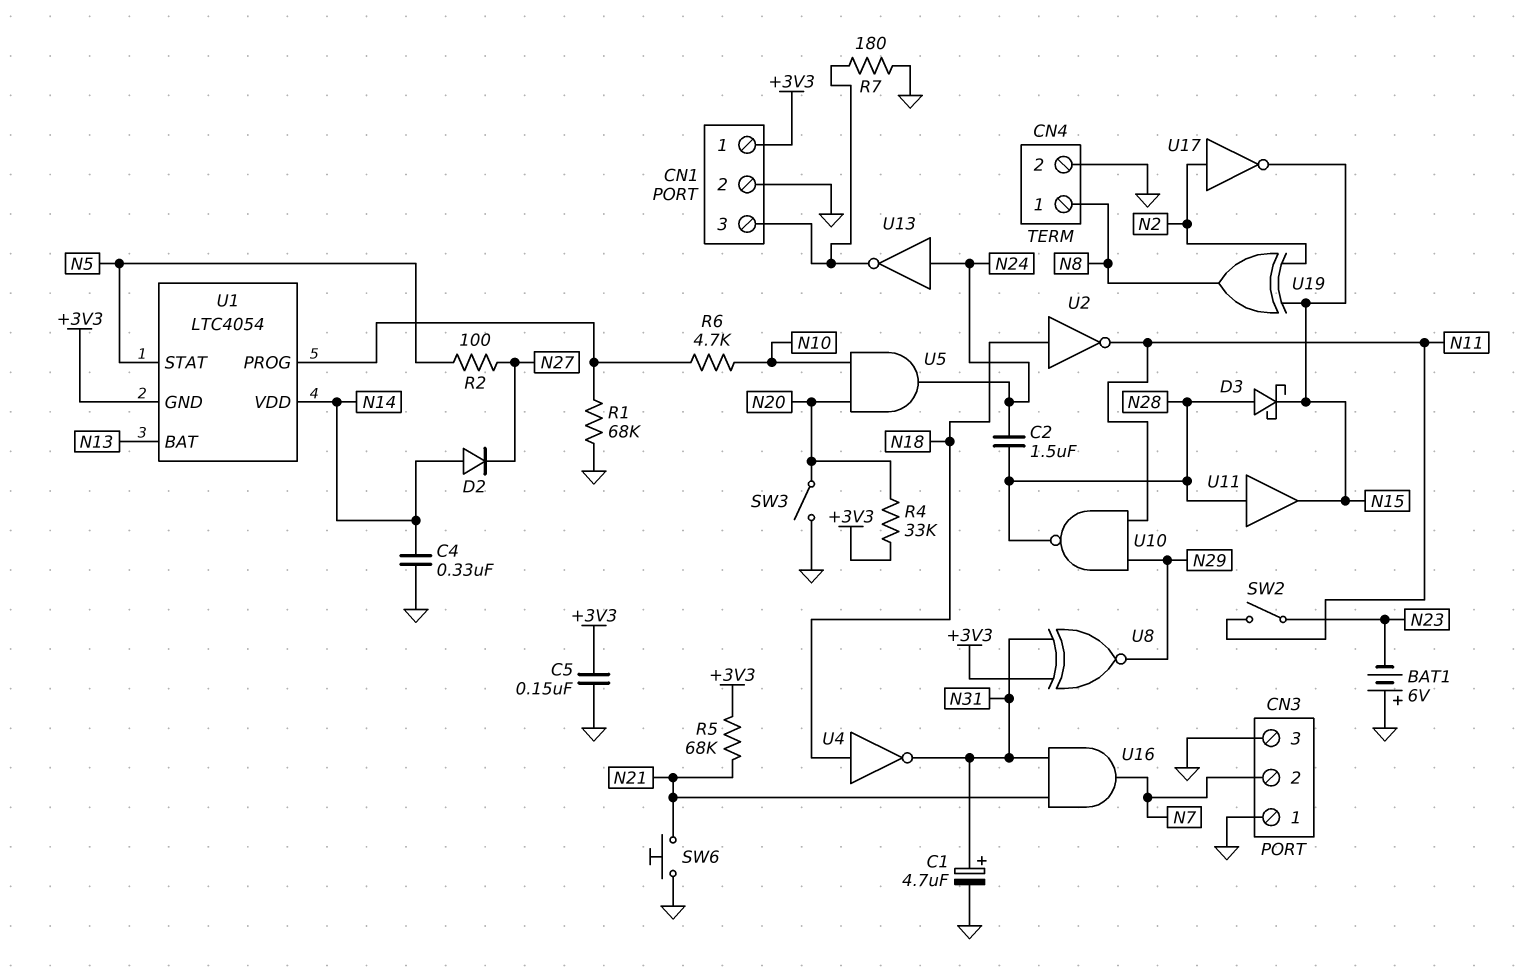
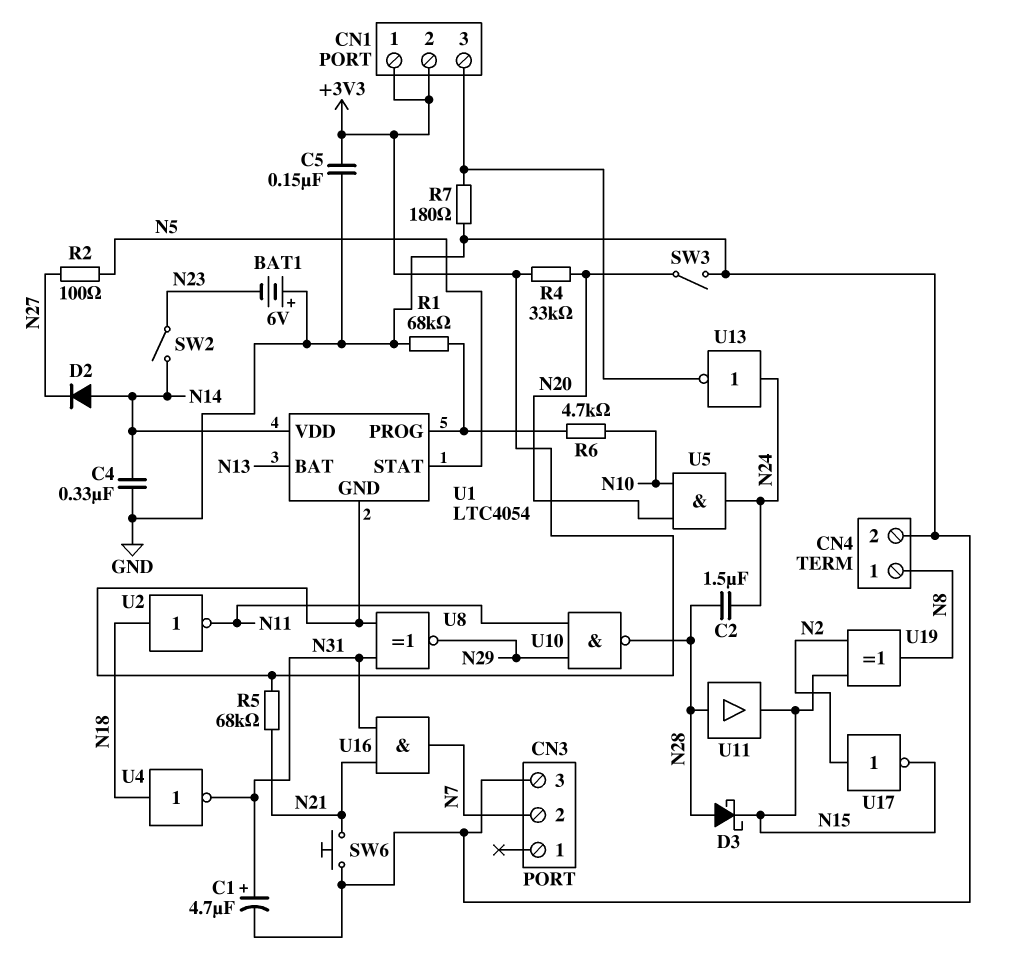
CN1 pin 2: GND -> +3V3
CN3 pin 1: GND -> none
SW2: switch (N11, N23) -> switch (N14, N23)

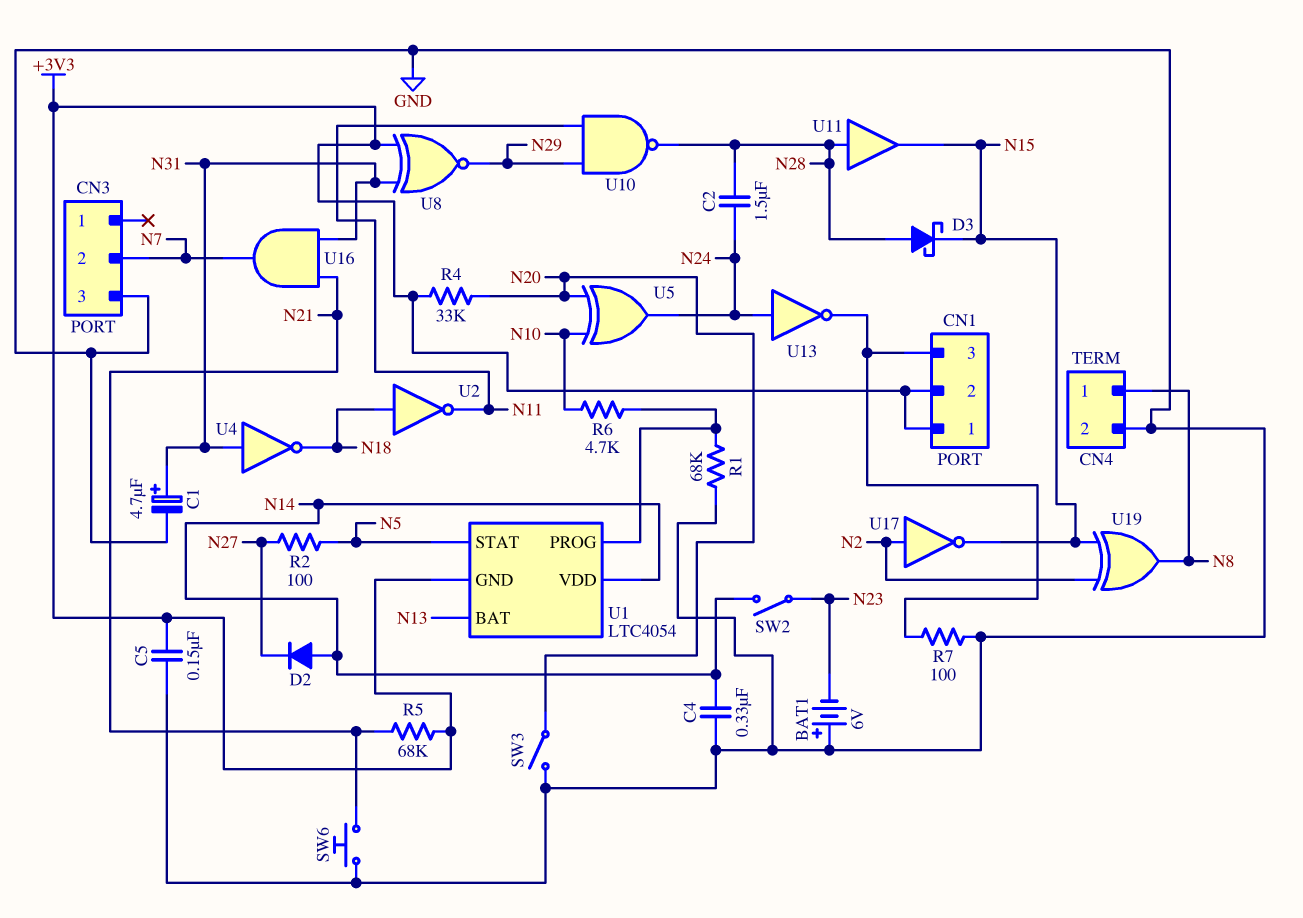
R7: 180 (CN1/3, GND) -> 100 (CN1/3, GND)
U4: NOT (in N18, out N31) -> NOT (in N31, out N18)
U5: AND (in N10, in N20, out N24) -> XOR (in N10, in N20, out N24)

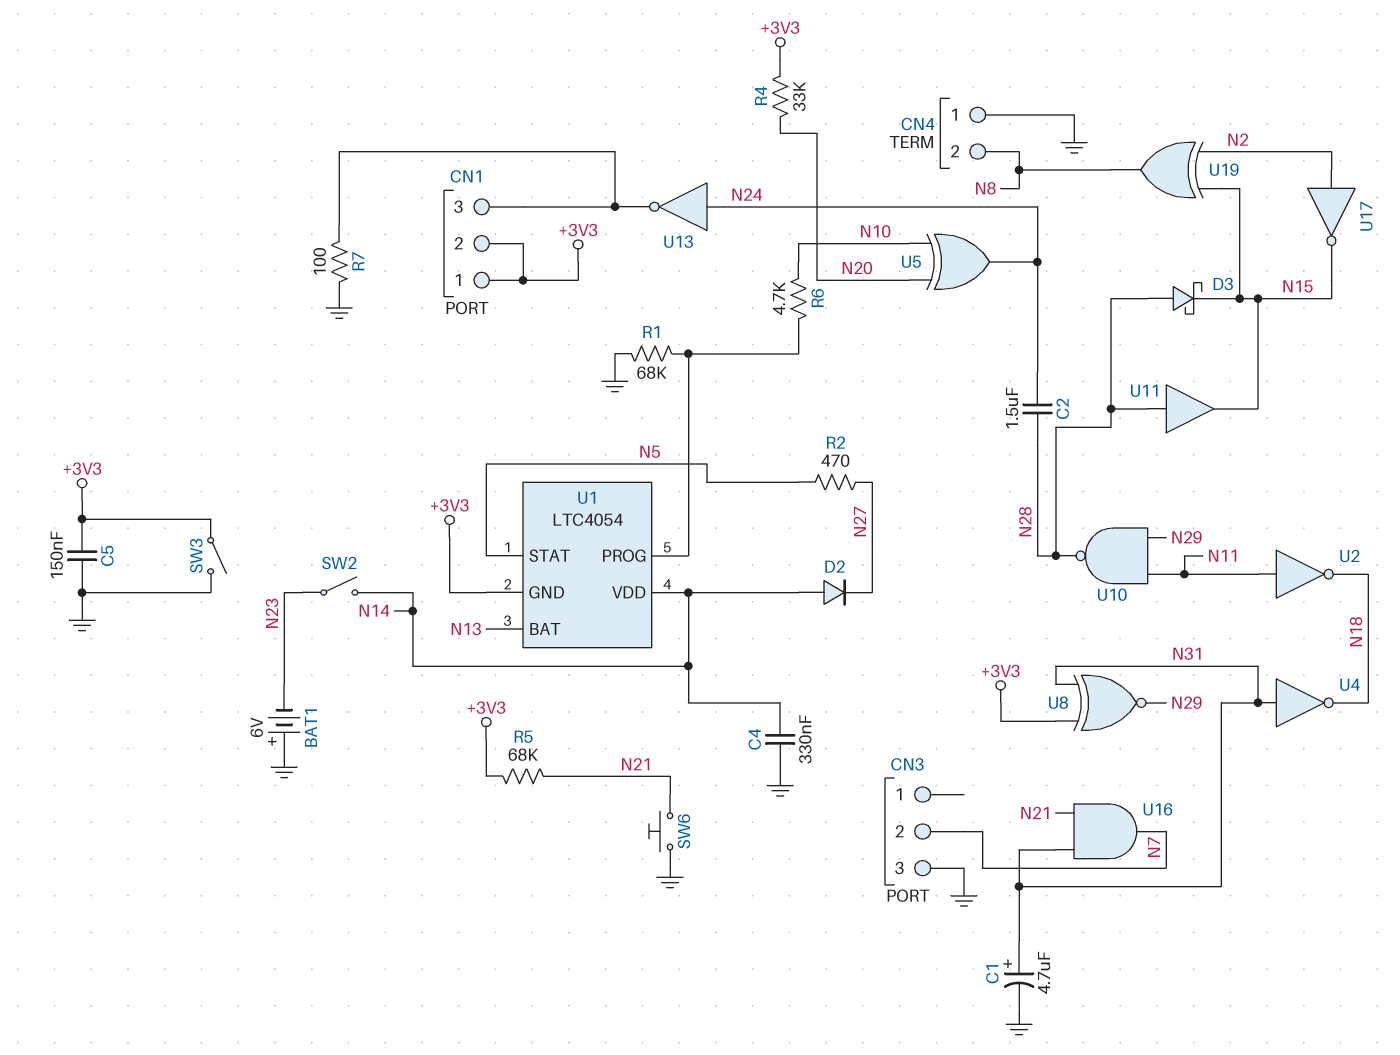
CN4 pin 1: N8 -> GND
CN4 pin 2: GND -> N8
R2: 100 (N5, N27) -> 470 (N5, N27)
SW3: switch (GND, N20) -> switch (+3V3, GND)
U2: NOT (in N18, out N11) -> NOT (in N11, out N18)

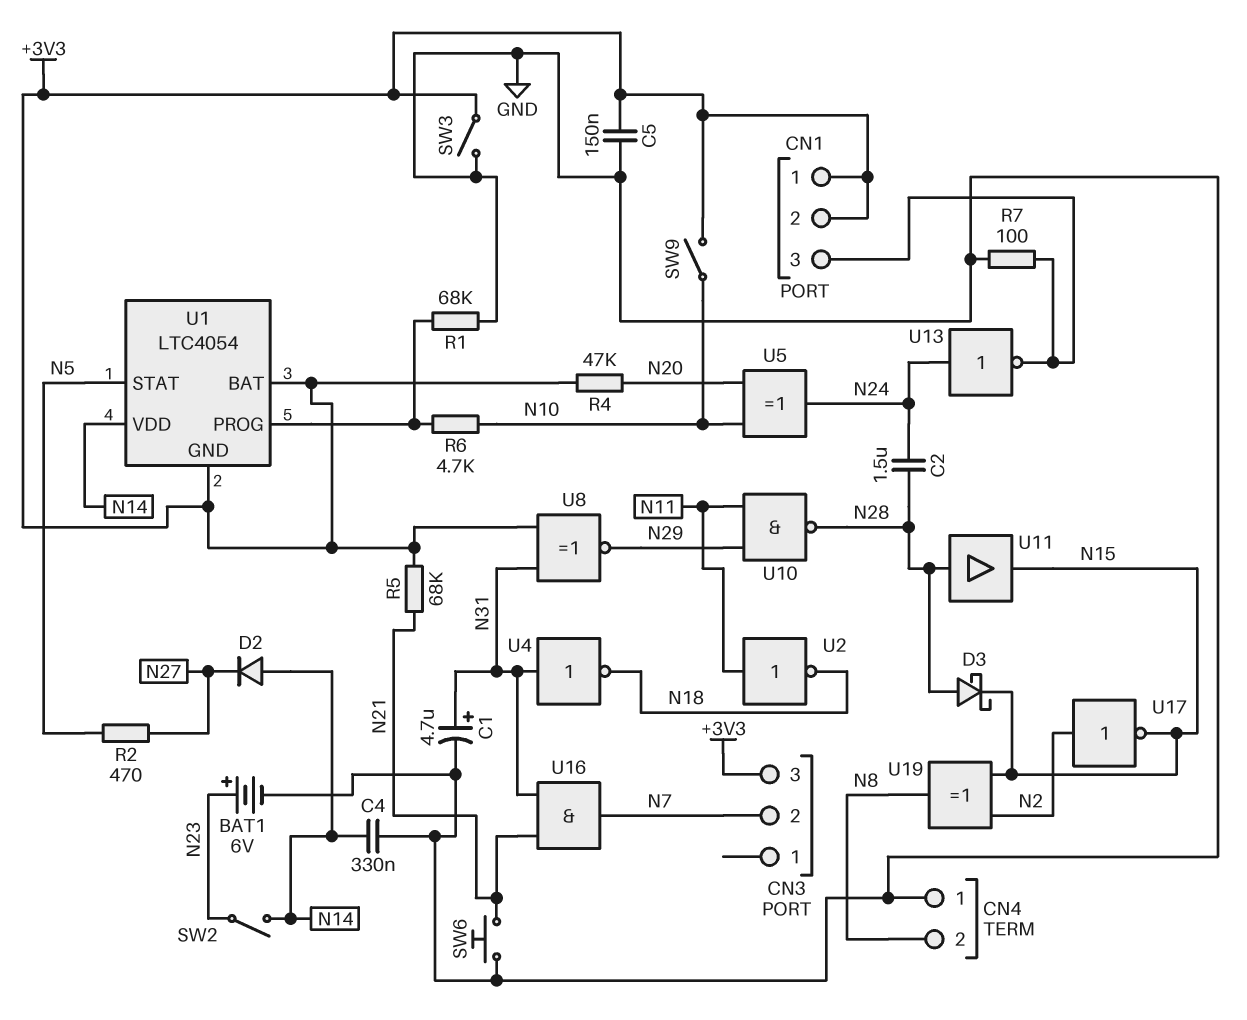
BAT1: 6V (plus GND, minus N23) -> 6V (plus N23, minus GND)
CN3 pin 3: GND -> +3V3
R4: 33k (+3V3, N20) -> 47k (+3V3, N20)
SW9: none -> switch (+3V3, N10)
U1 pin BAT: N13 -> +3V3

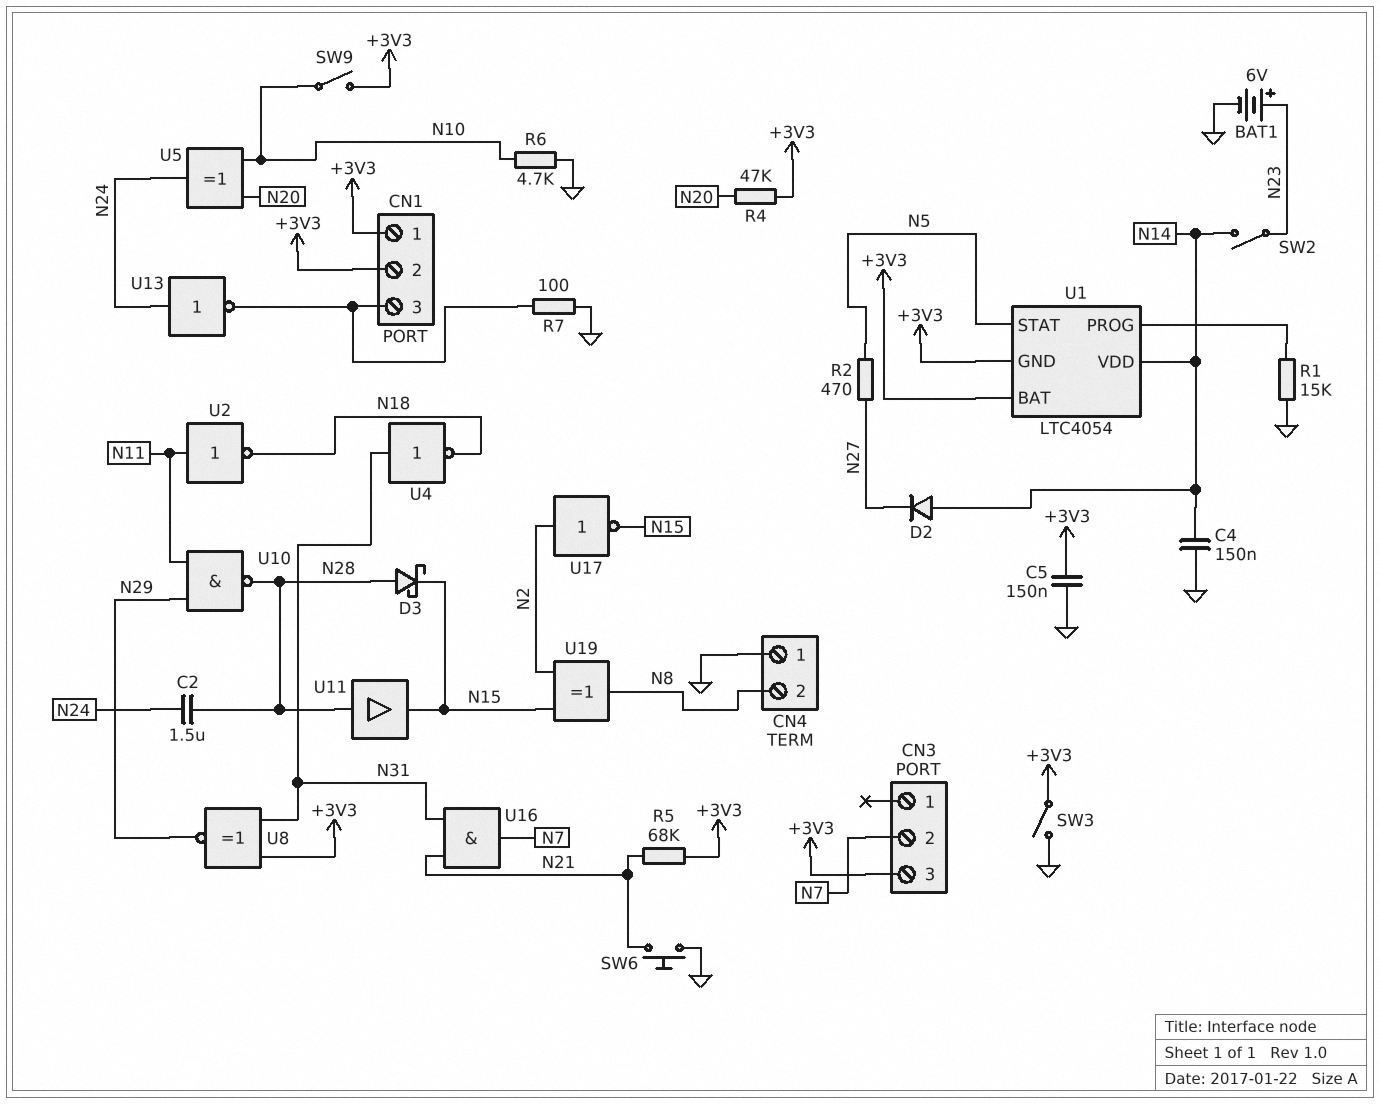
C1: 4.7uF (plus N31, minus GND) -> none
C4: 330nF (GND, N14) -> 150nF (GND, N14)
R1: 68k (GND, U1/PROG) -> 15k (GND, U1/PROG)
R6: 4.7k (N10, U1/PROG) -> 4.7k (GND, N10)

